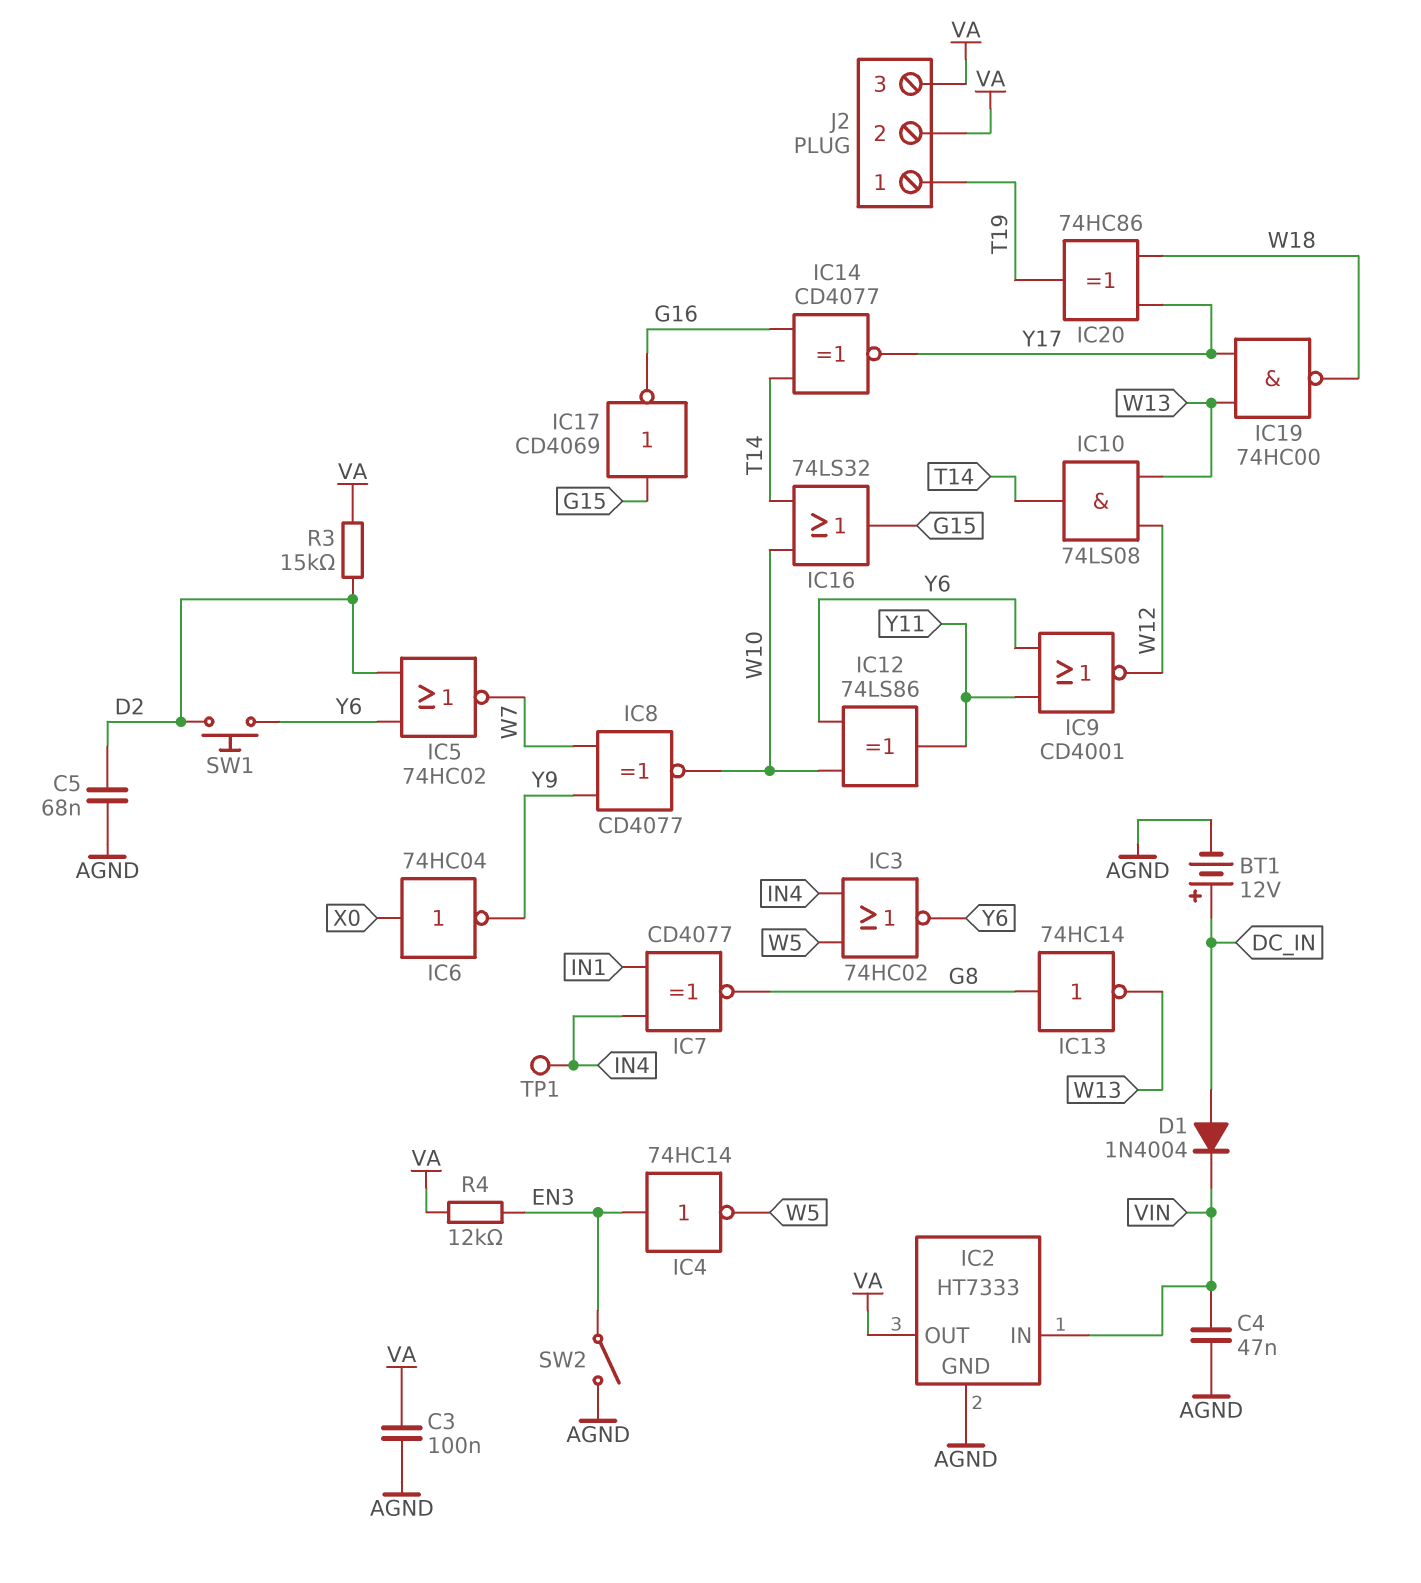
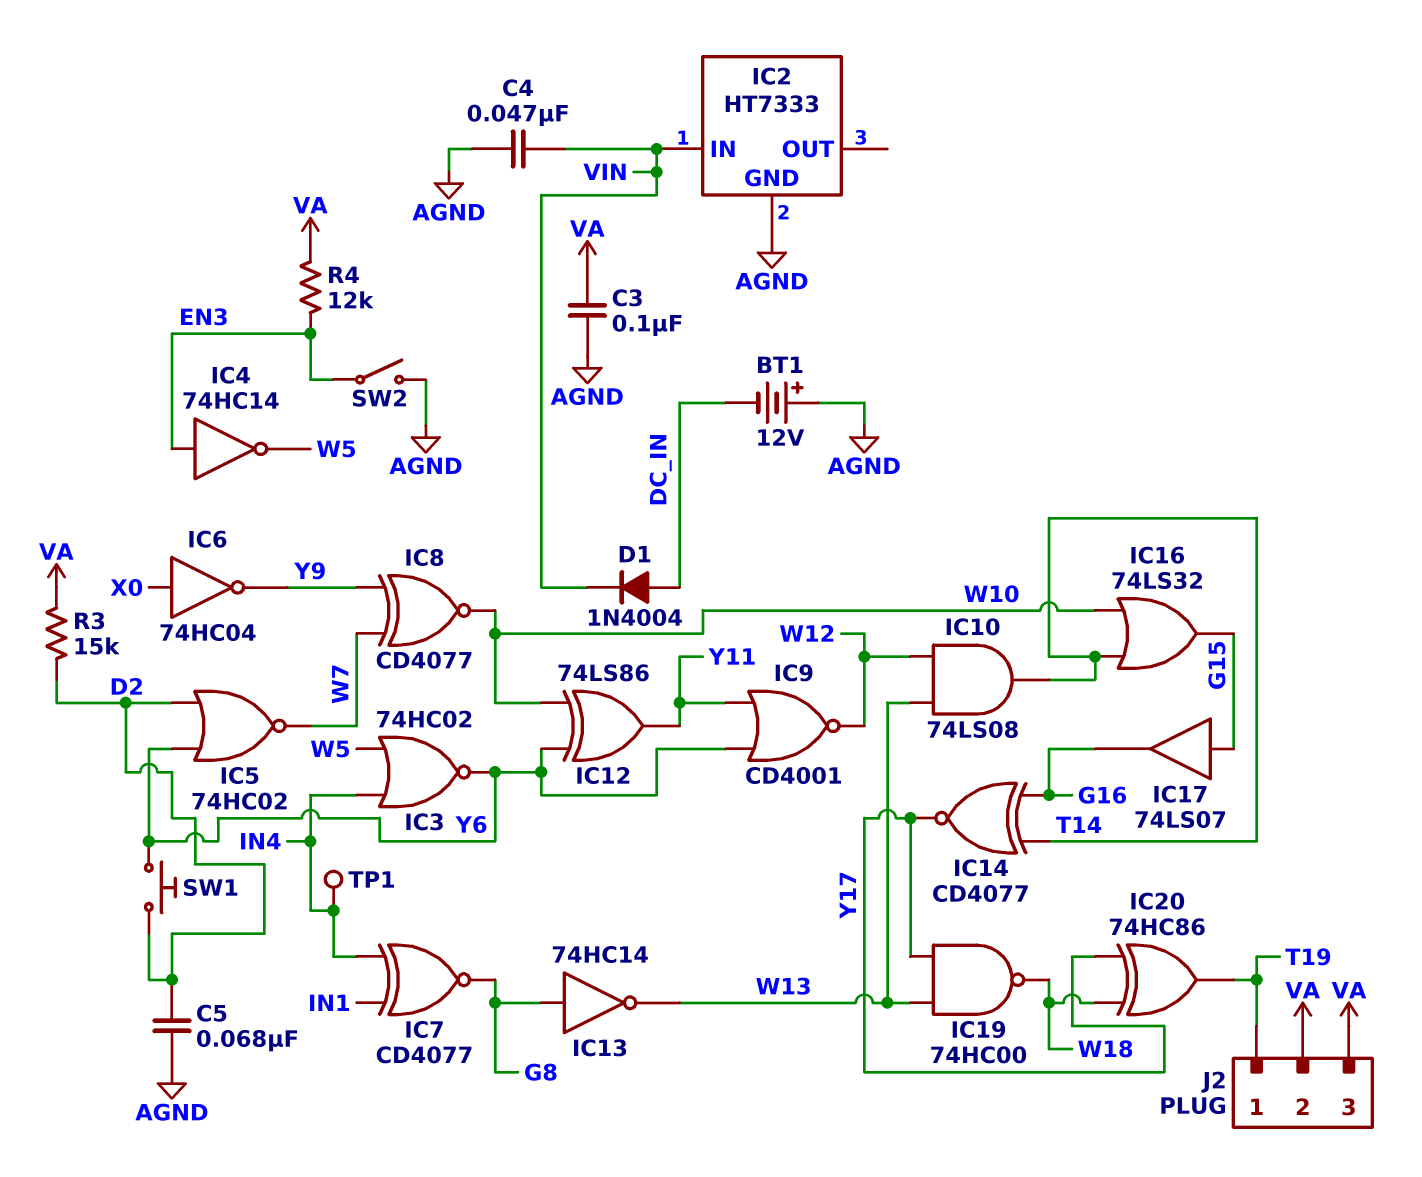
BT1: 12V (plus DC_IN, minus AGND) -> 12V (plus AGND, minus DC_IN)
IC2 pin OUT: VA -> none
IC17: NOT CD4069 (in G15, out G16) -> buffer 74LS07 (in G15, out G16)

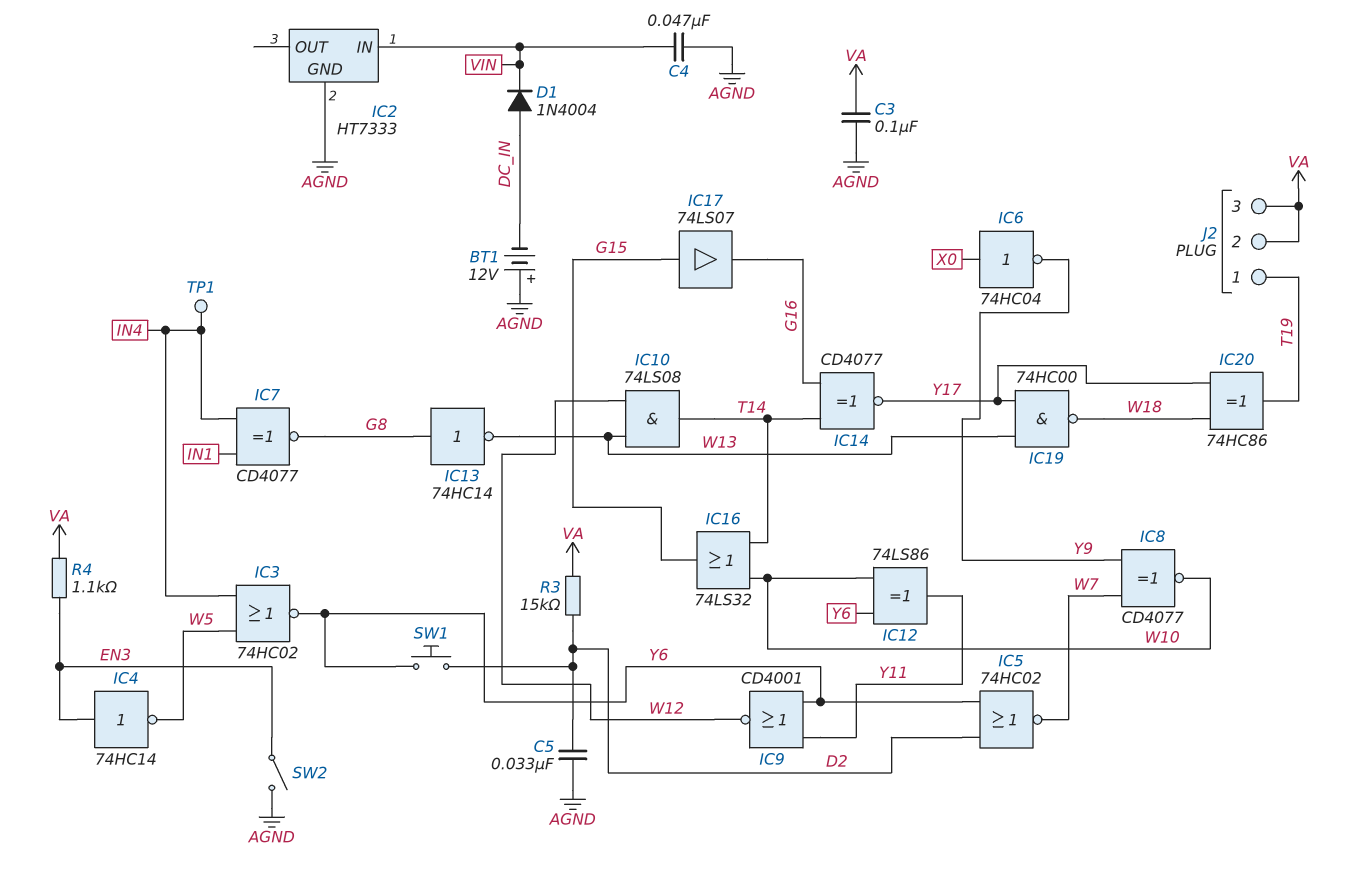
C5: 68nF (AGND, D2) -> 33nF (AGND, D2)
R4: 12k (EN3, VA) -> 1.1k (EN3, VA)

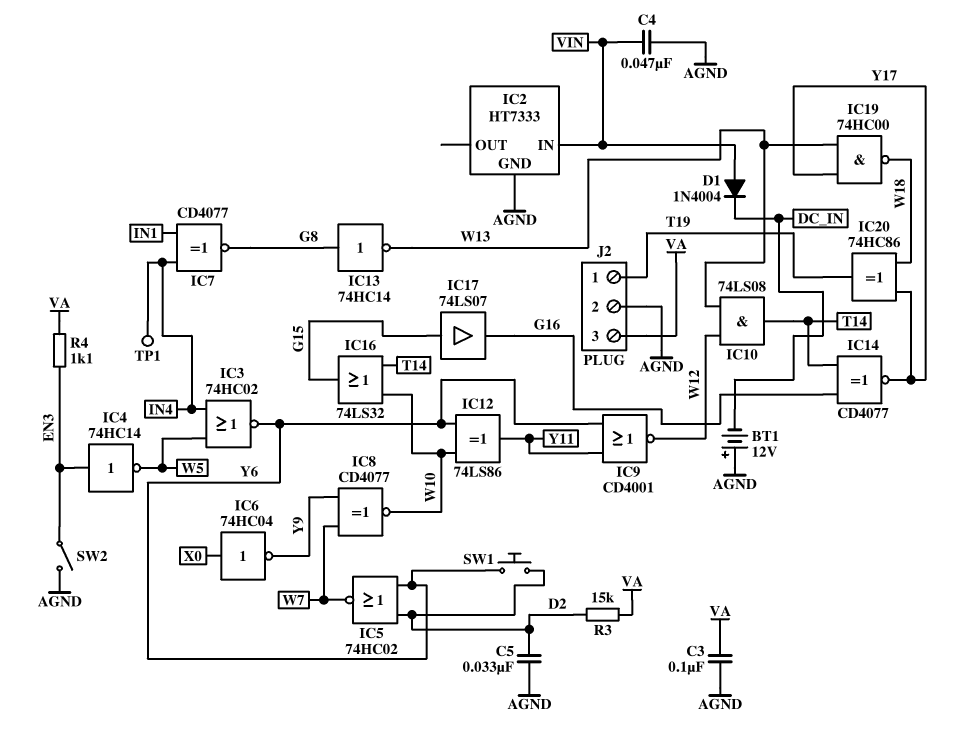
D1: diode 1N4004 (A DC_IN, K VIN) -> diode 1N4004 (A VIN, K DC_IN)
J2 pin 2: VA -> AGND

